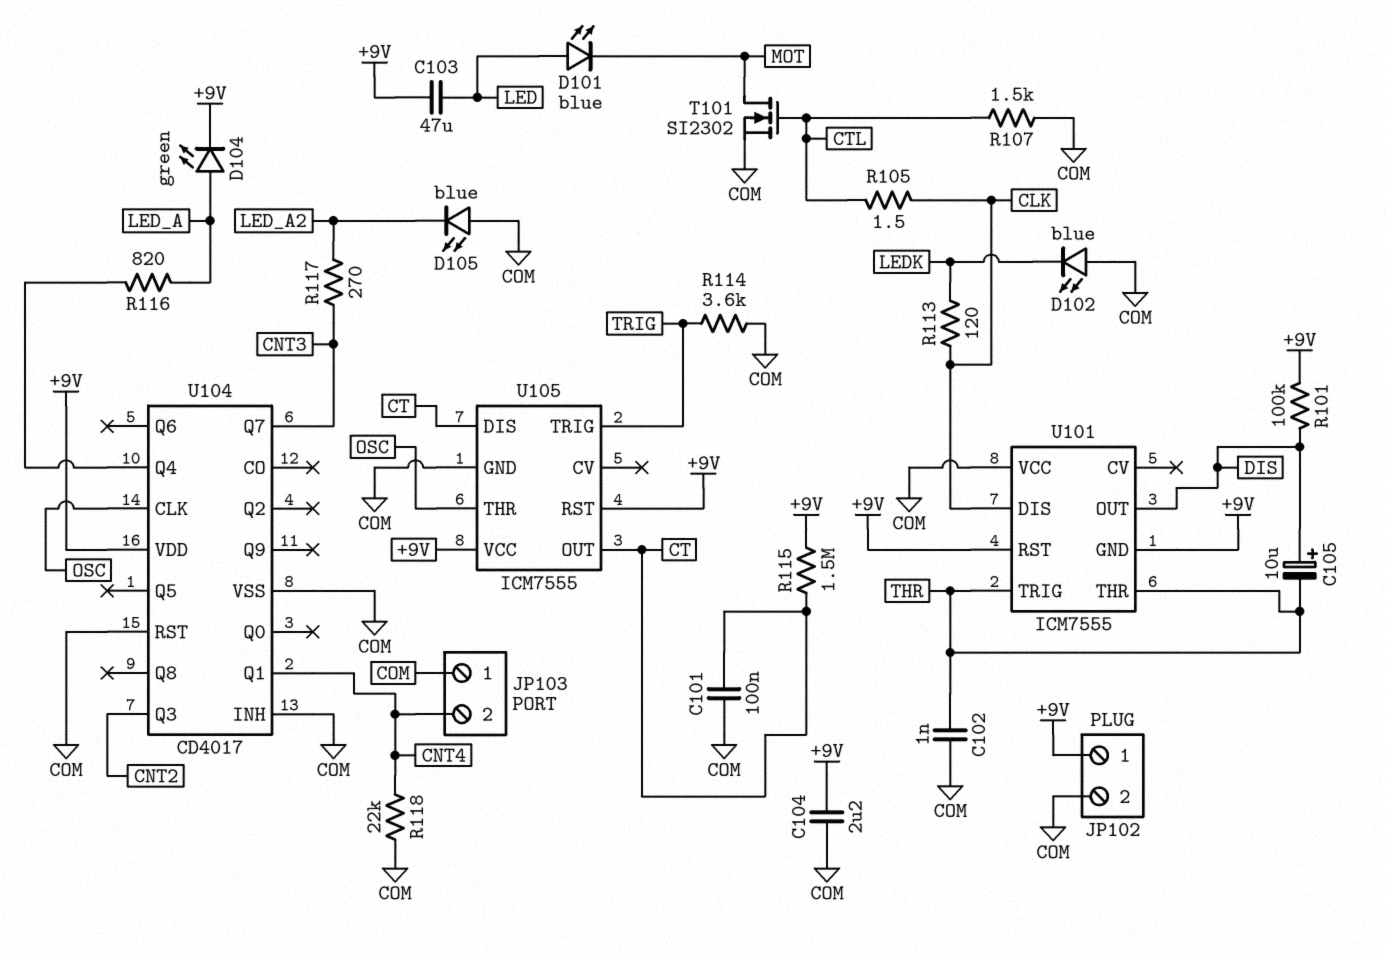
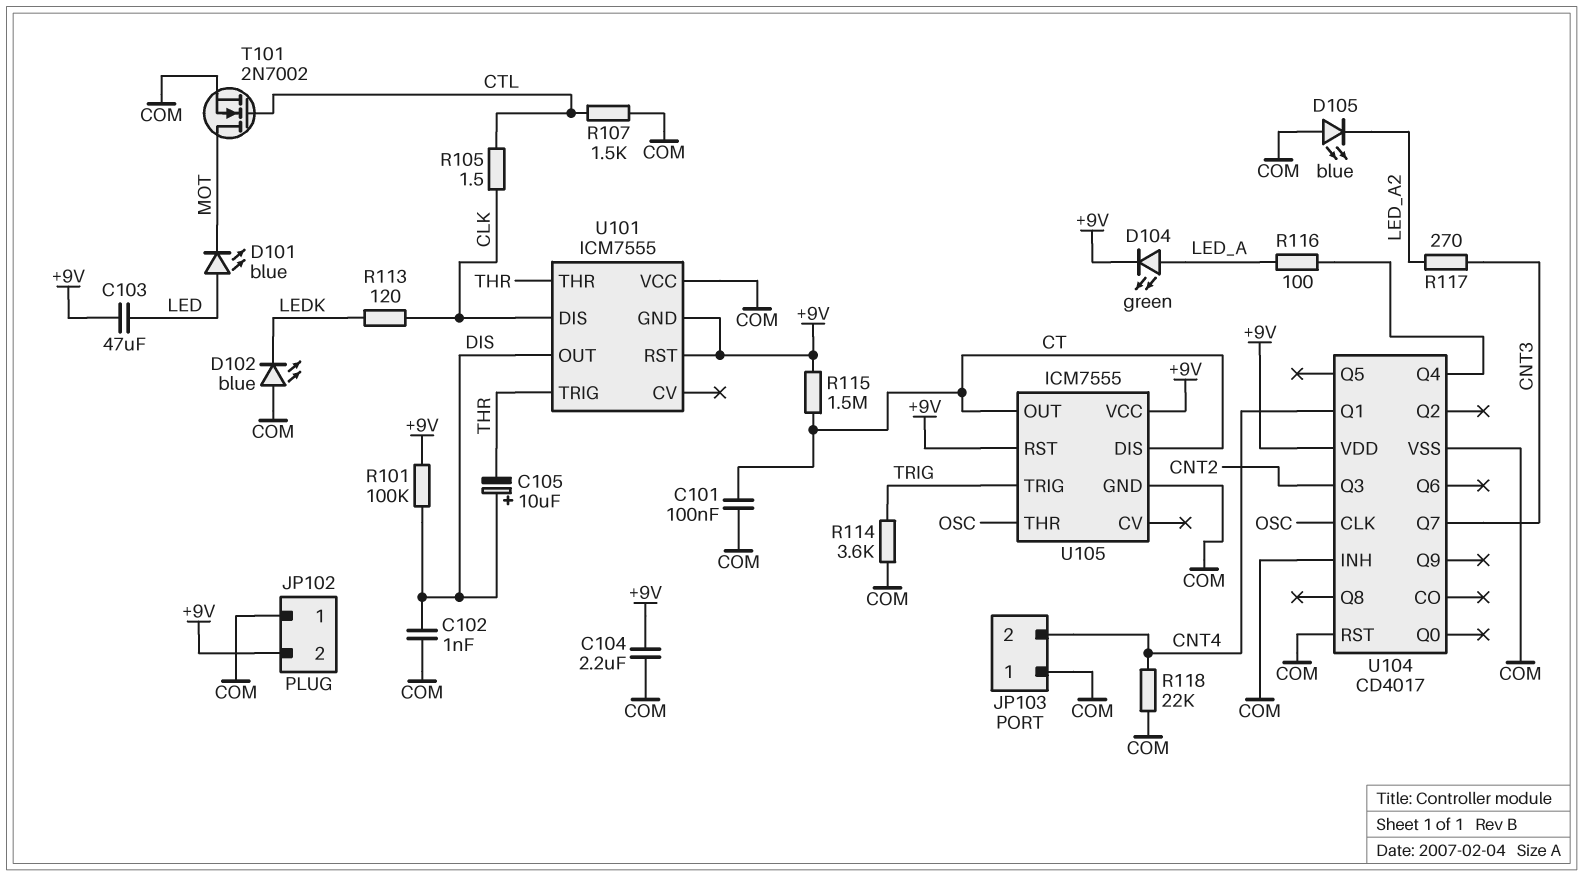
C102: 1nF (COM, THR) -> 1nF (COM, DIS)
JP102 pin 1: +9V -> COM
JP102 pin 2: COM -> +9V
R116: 820 (LED_A, U104/Q4) -> 100 (LED_A, U104/Q4)
T101: NMOS SI2302 (G CTL, D MOT, S COM) -> NMOS 2N7002 (G CTL, D MOT, S COM)

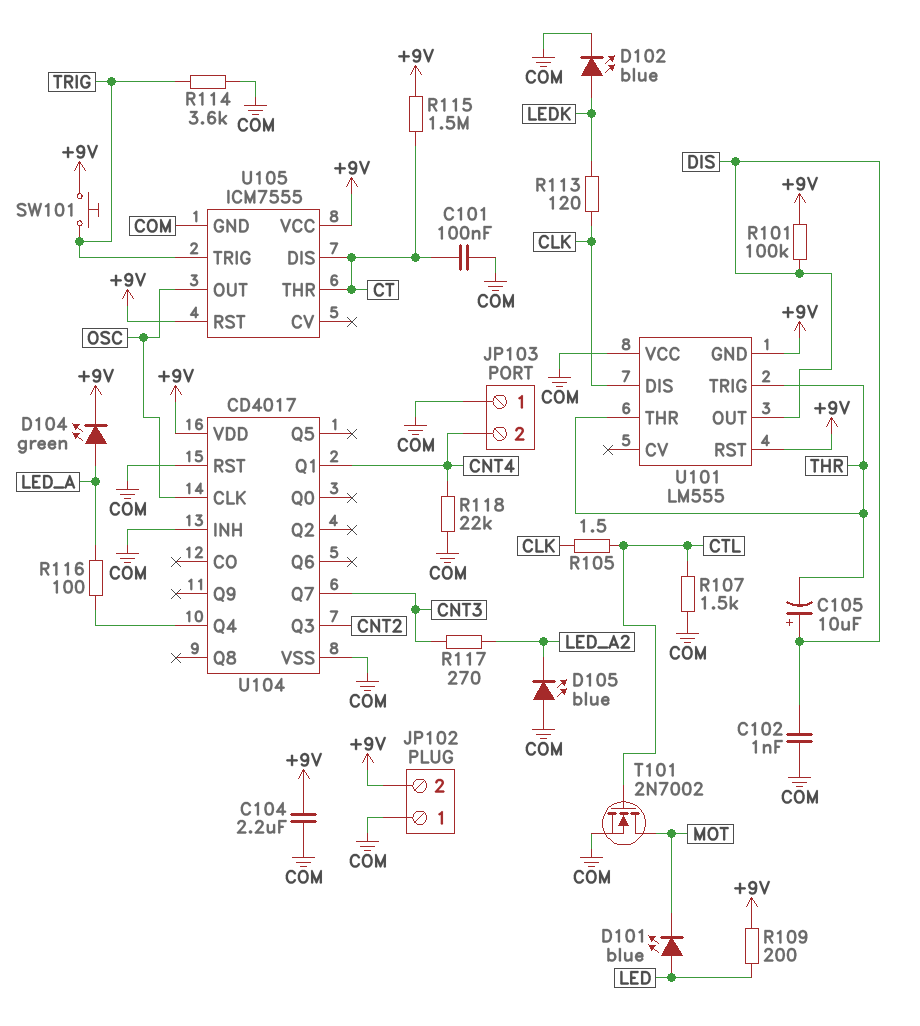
C103: 47uF (+9V, LED) -> none
D102: LED blue (A COM, K LEDK) -> LED blue (A LEDK, K COM)
R109: none -> 200 (+9V, LED)
SW101: none -> button (+9V, TRIG)
U101: ICM7555 -> LM555
U105 pin OUT: CT -> OSC
U105 pin THR: OSC -> CT

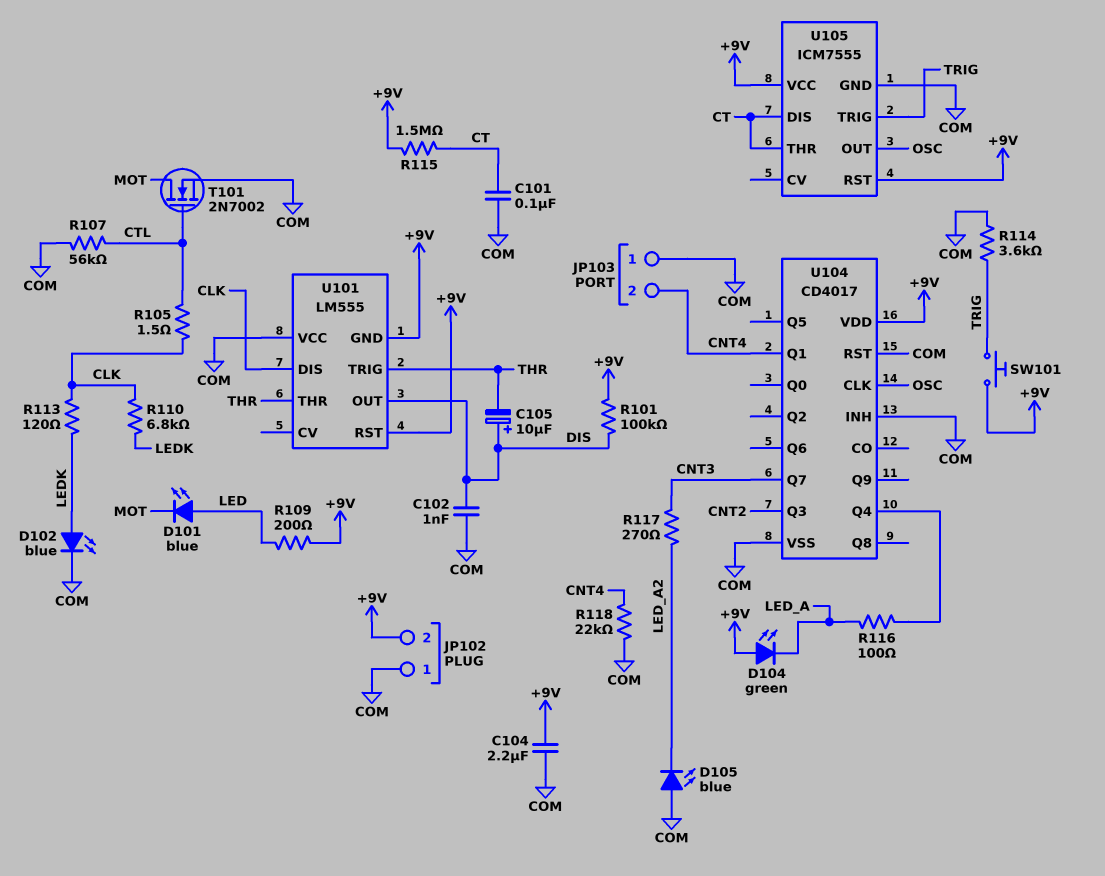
D104: LED green (A LED_A, K +9V) -> LED green (A +9V, K LED_A)
R107: 1.5k (COM, CTL) -> 56k (COM, CTL)
R110: none -> 6.8k (CLK, LEDK)

